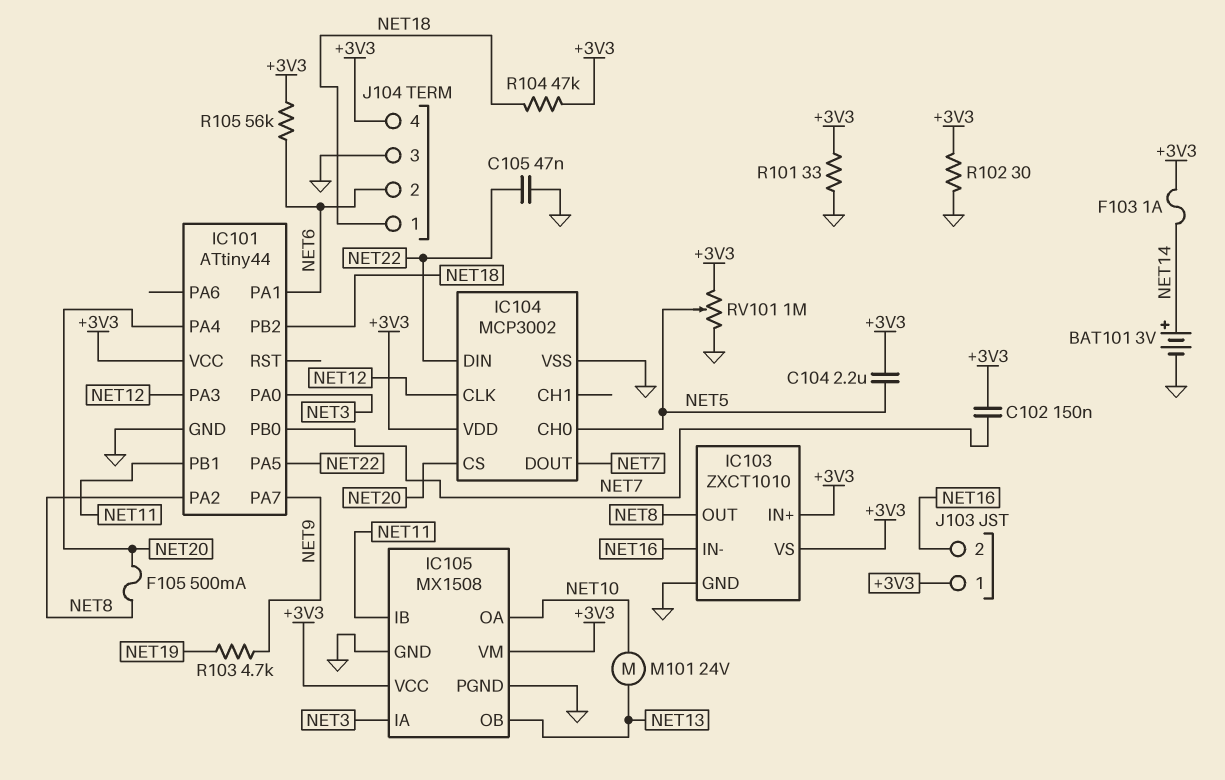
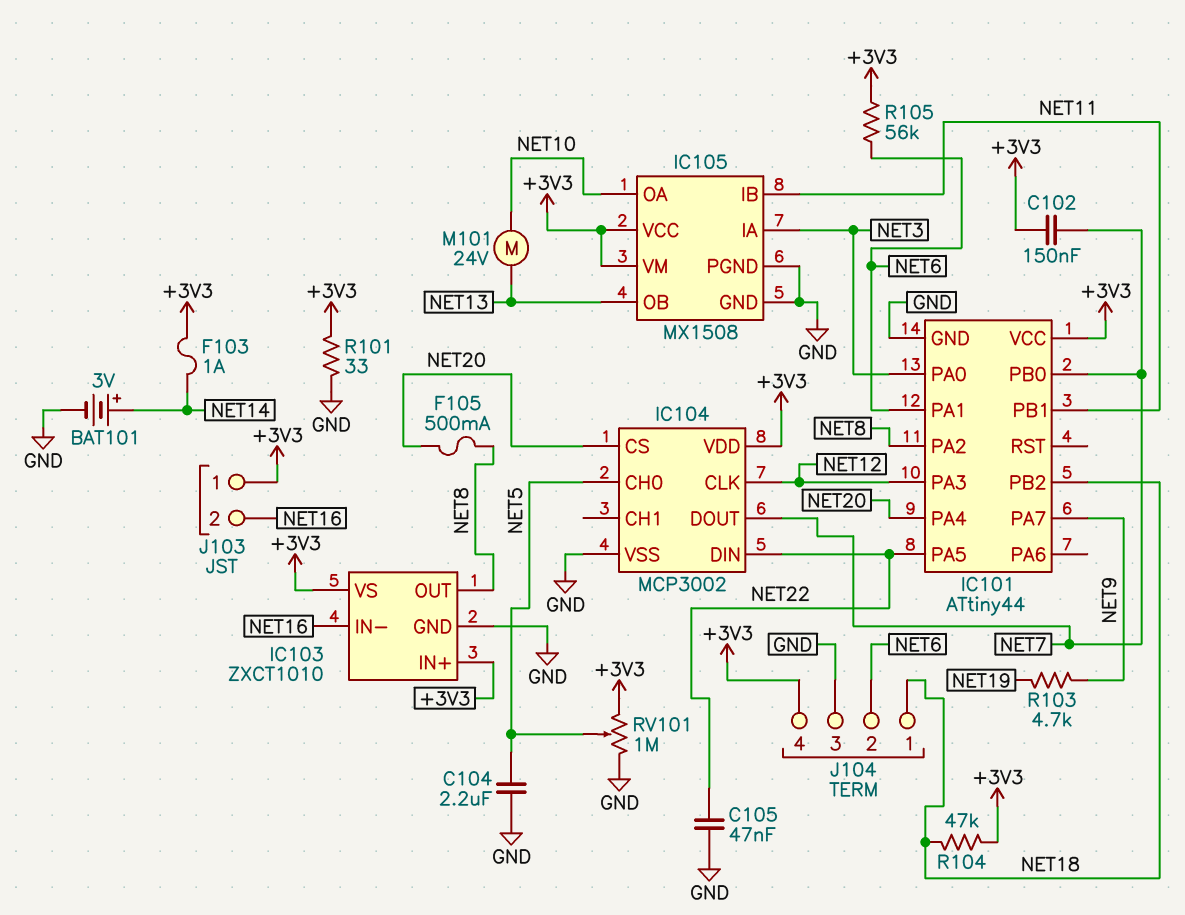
C104: 2.2uF (+3V3, NET5) -> 2.2uF (GND, NET5)
R102: 30 (+3V3, GND) -> none

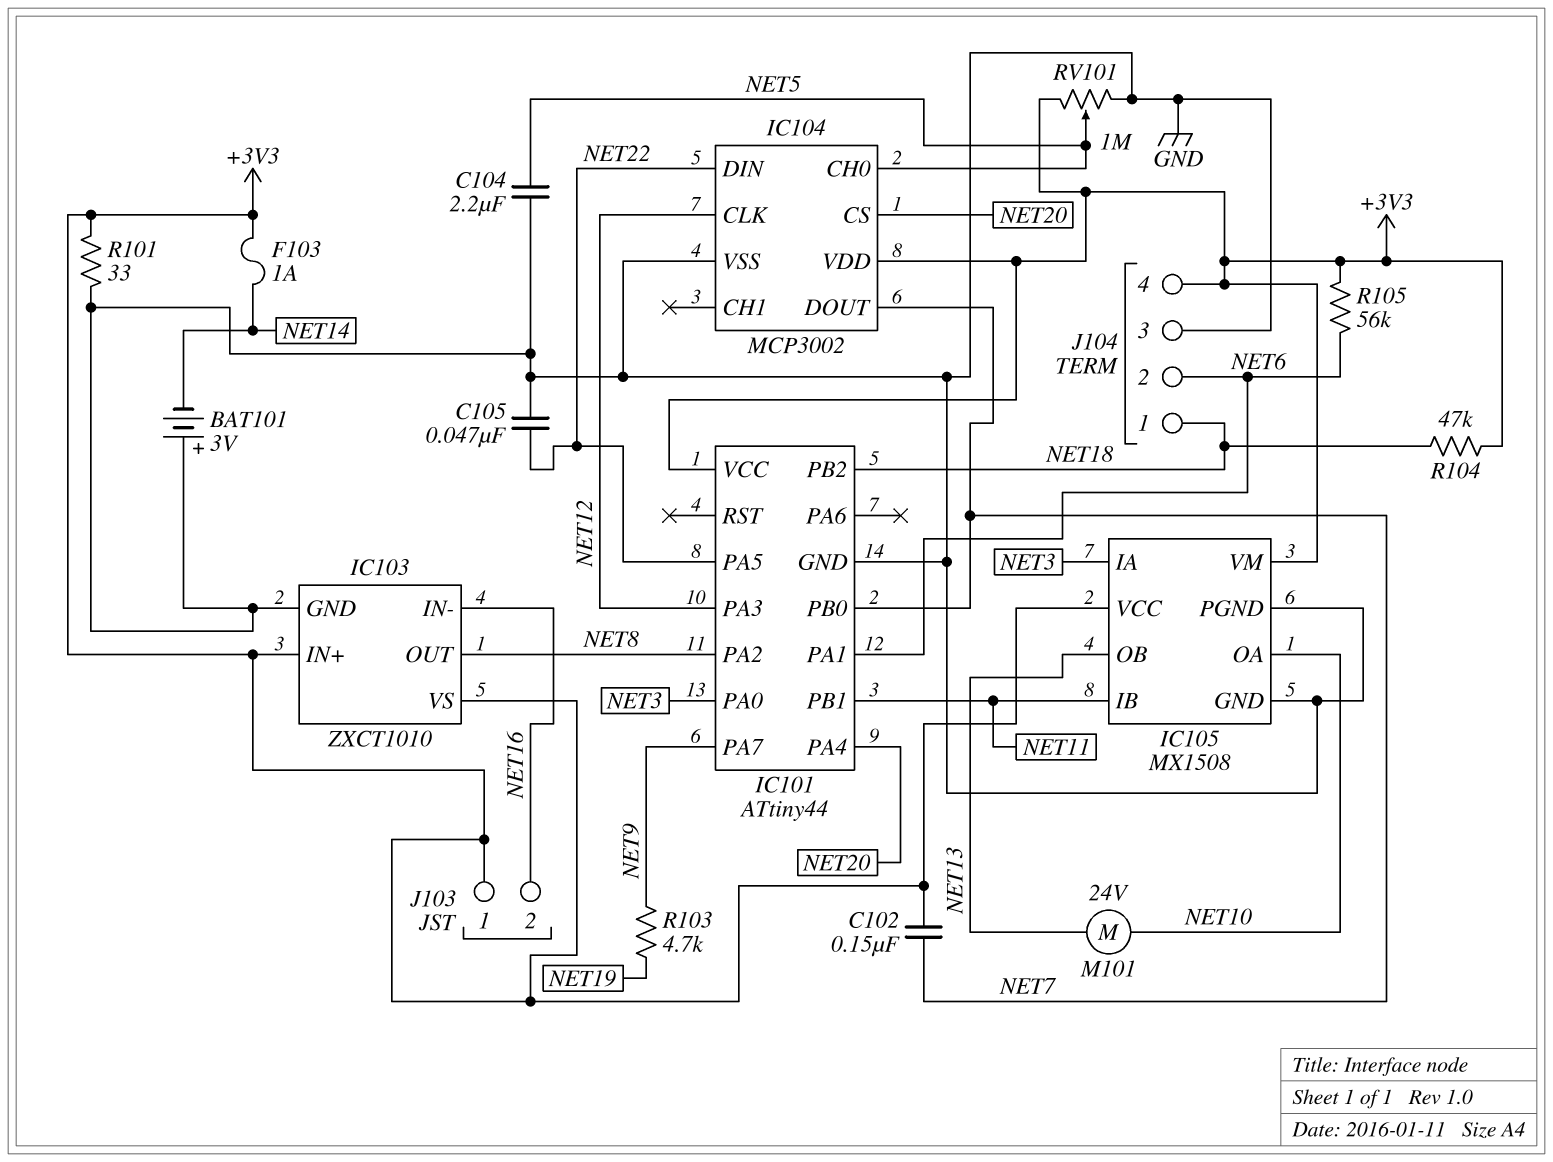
BAT101: 3V (plus NET14, minus GND) -> 3V (plus GND, minus NET14)
F105: 500mA (NET8, NET20) -> none

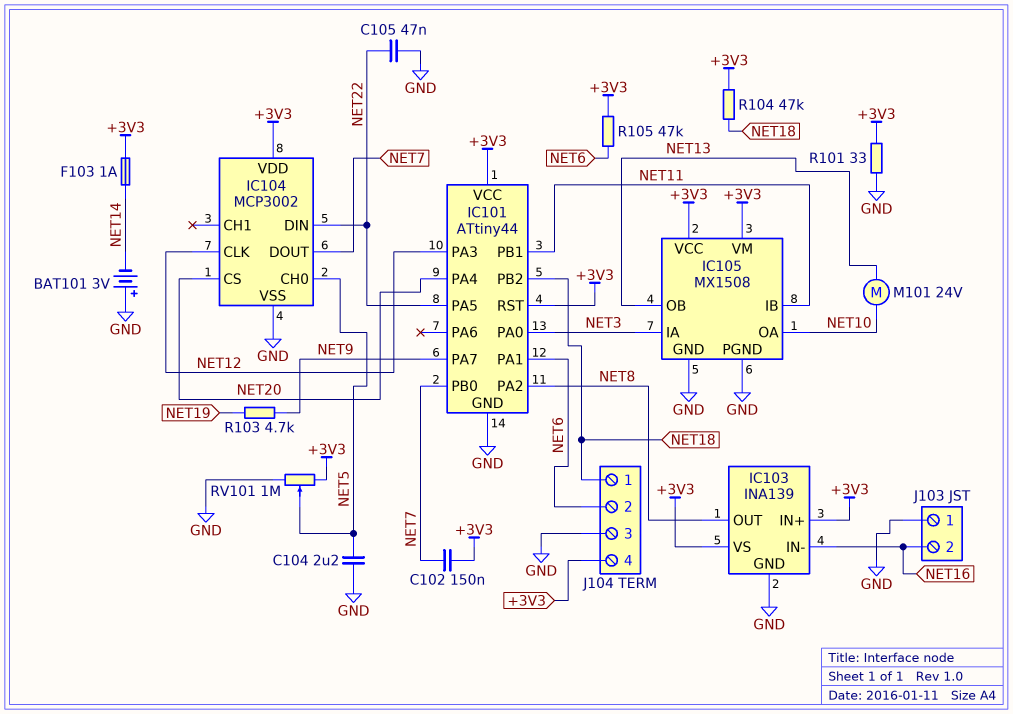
IC101 pin RST: none -> +3V3
IC103: ZXCT1010 -> INA139
J103 pin 1: +3V3 -> GND
R105: 56k (+3V3, NET6) -> 47k (+3V3, NET6)

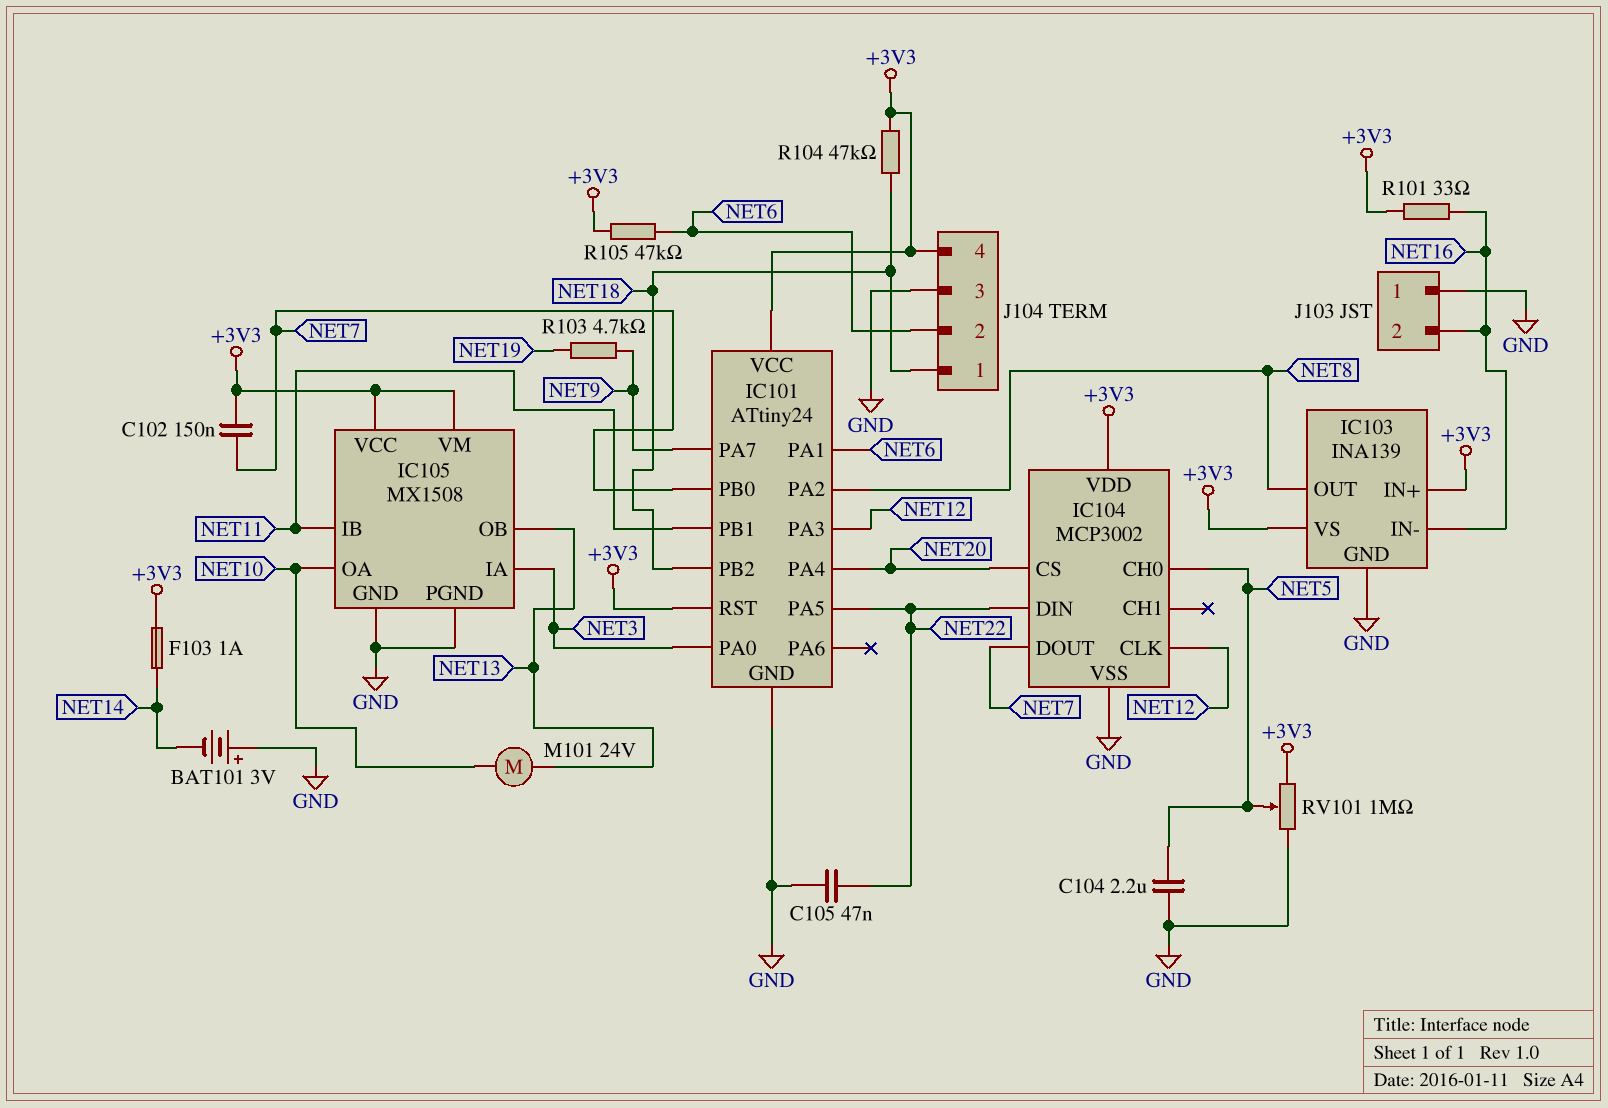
IC101: ATtiny44 -> ATtiny24
R101: 33 (+3V3, GND) -> 33 (+3V3, NET16)

